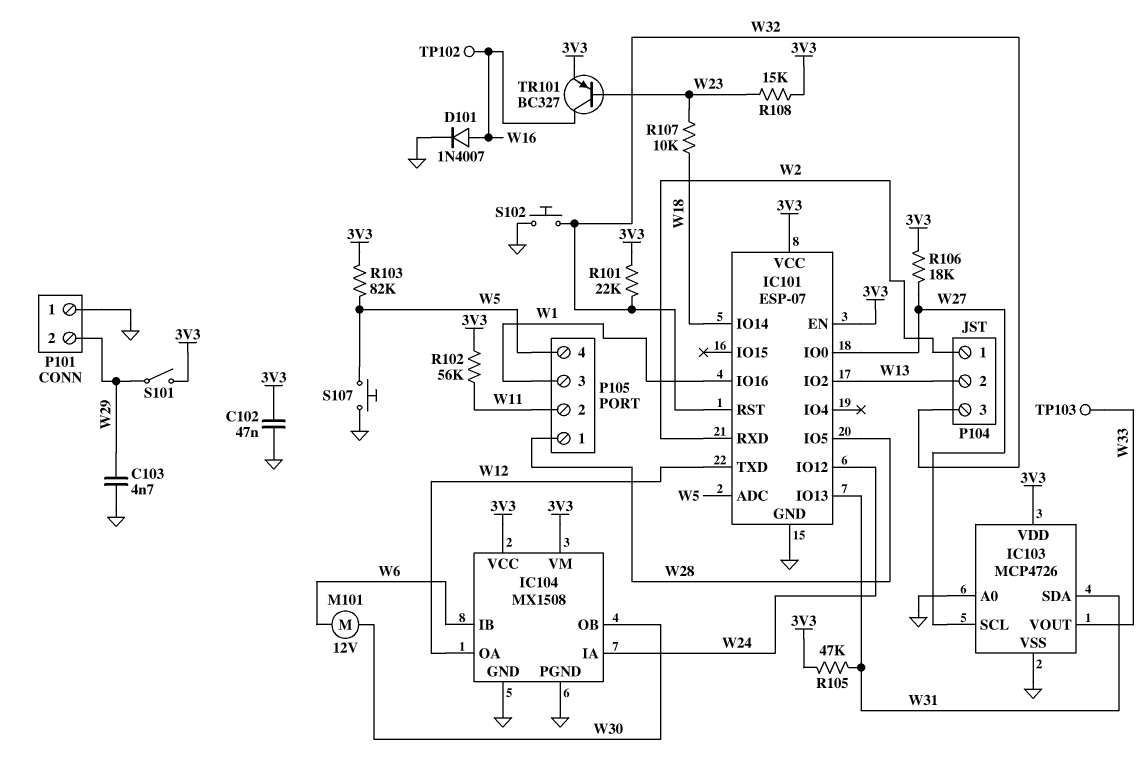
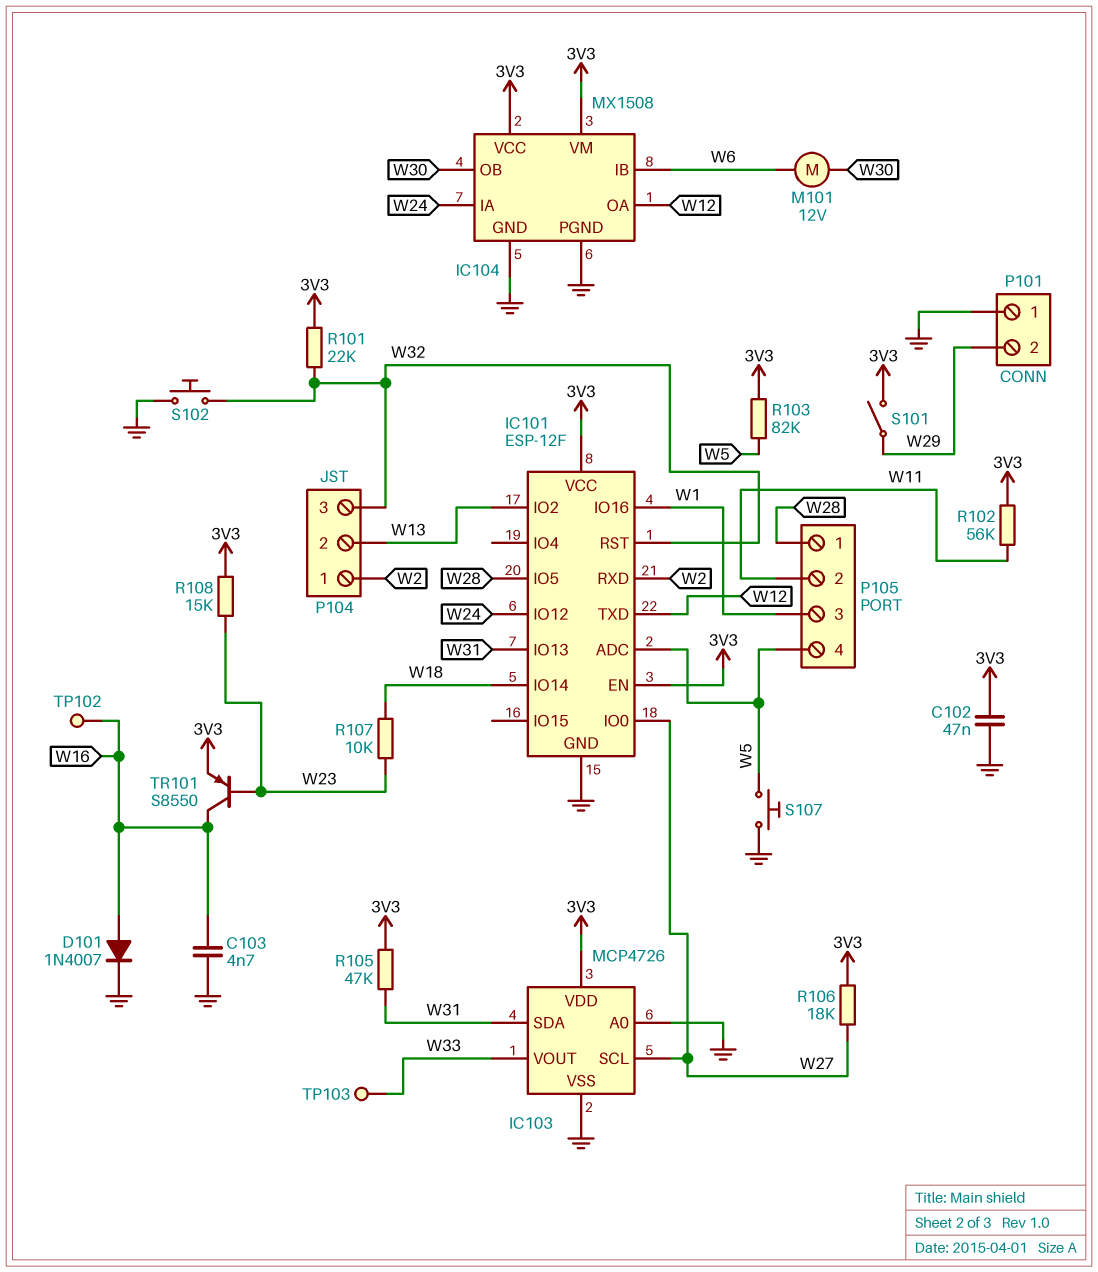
C103: 4.7nF (GND, W29) -> 4.7nF (GND, W16)
IC101: ESP-07 -> ESP-12F
TR101: PNP BC327 (B W23, C W16, E 3V3) -> PNP S8550 (B W23, C W16, E 3V3)

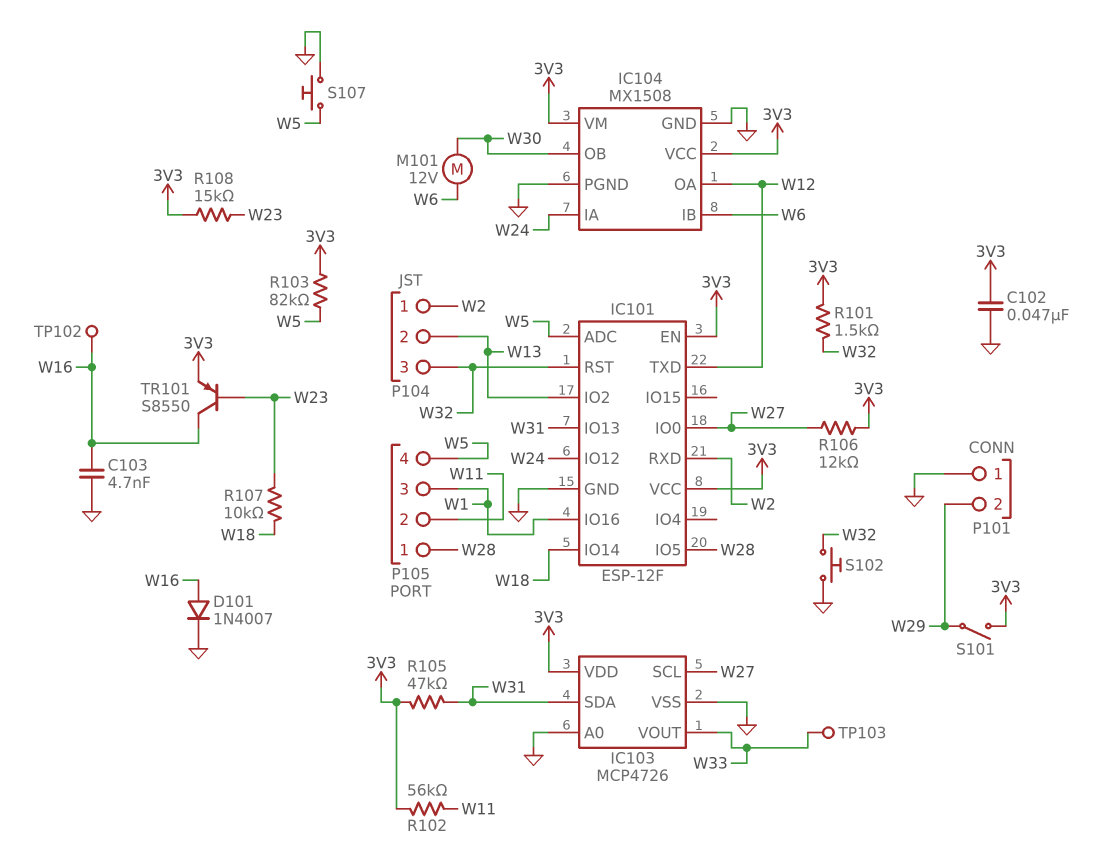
R101: 22k (3V3, W32) -> 1.5k (3V3, W32)
R106: 18k (3V3, W27) -> 12k (3V3, W27)

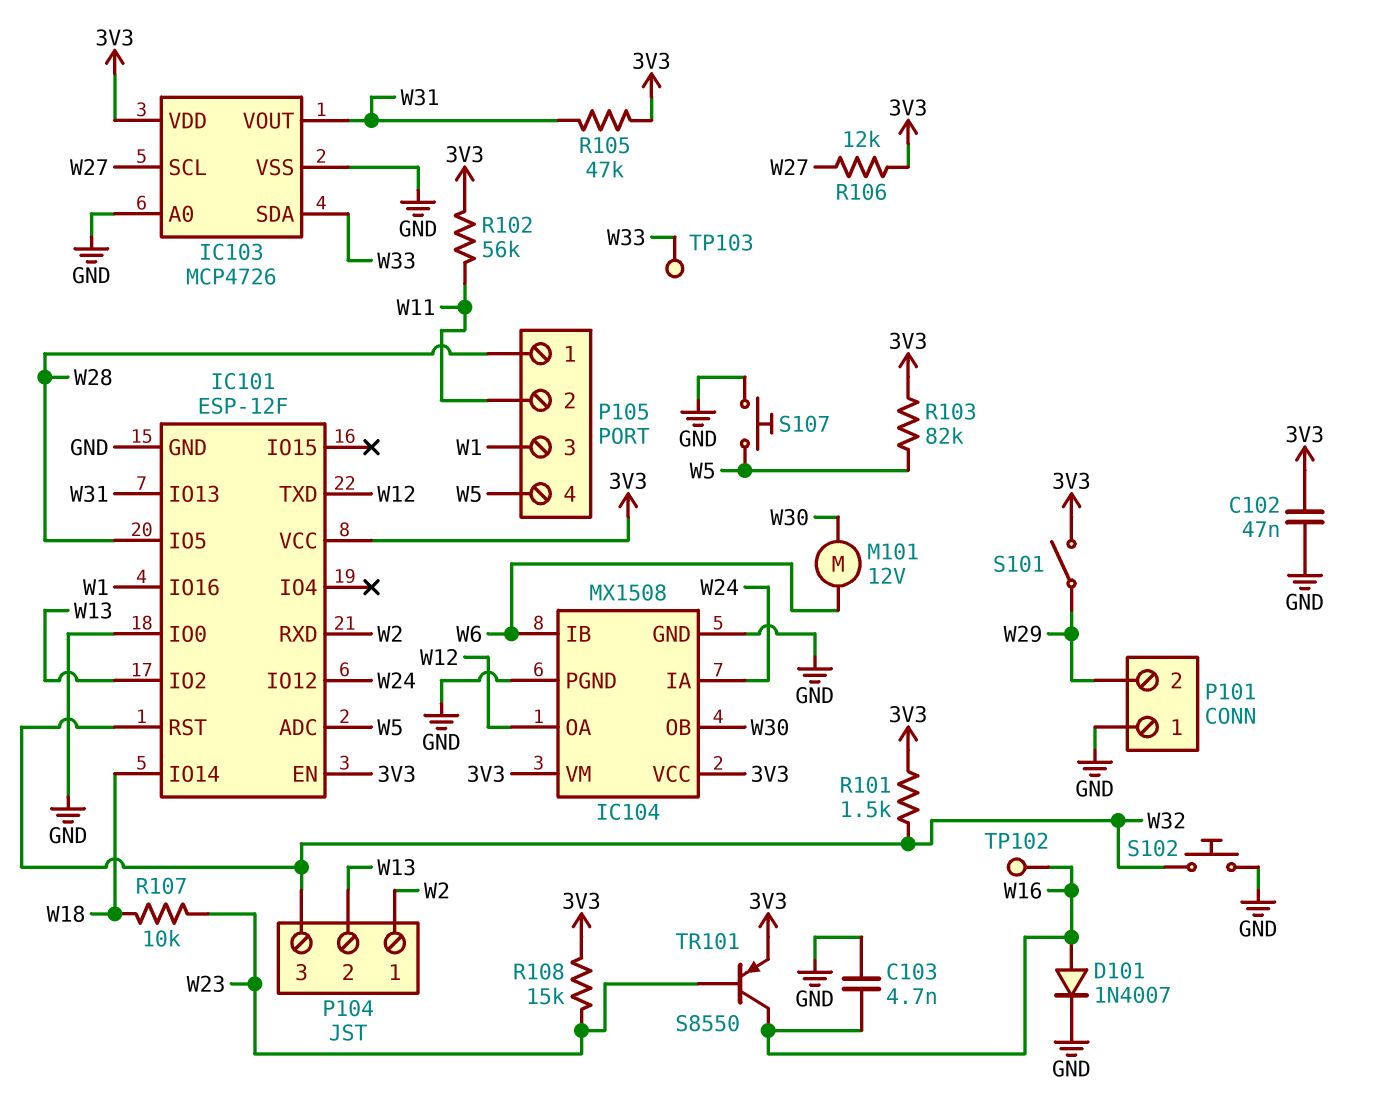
IC101 pin IO0: W27 -> GND
IC103 pin SDA: W31 -> W33
IC103 pin VOUT: W33 -> W31

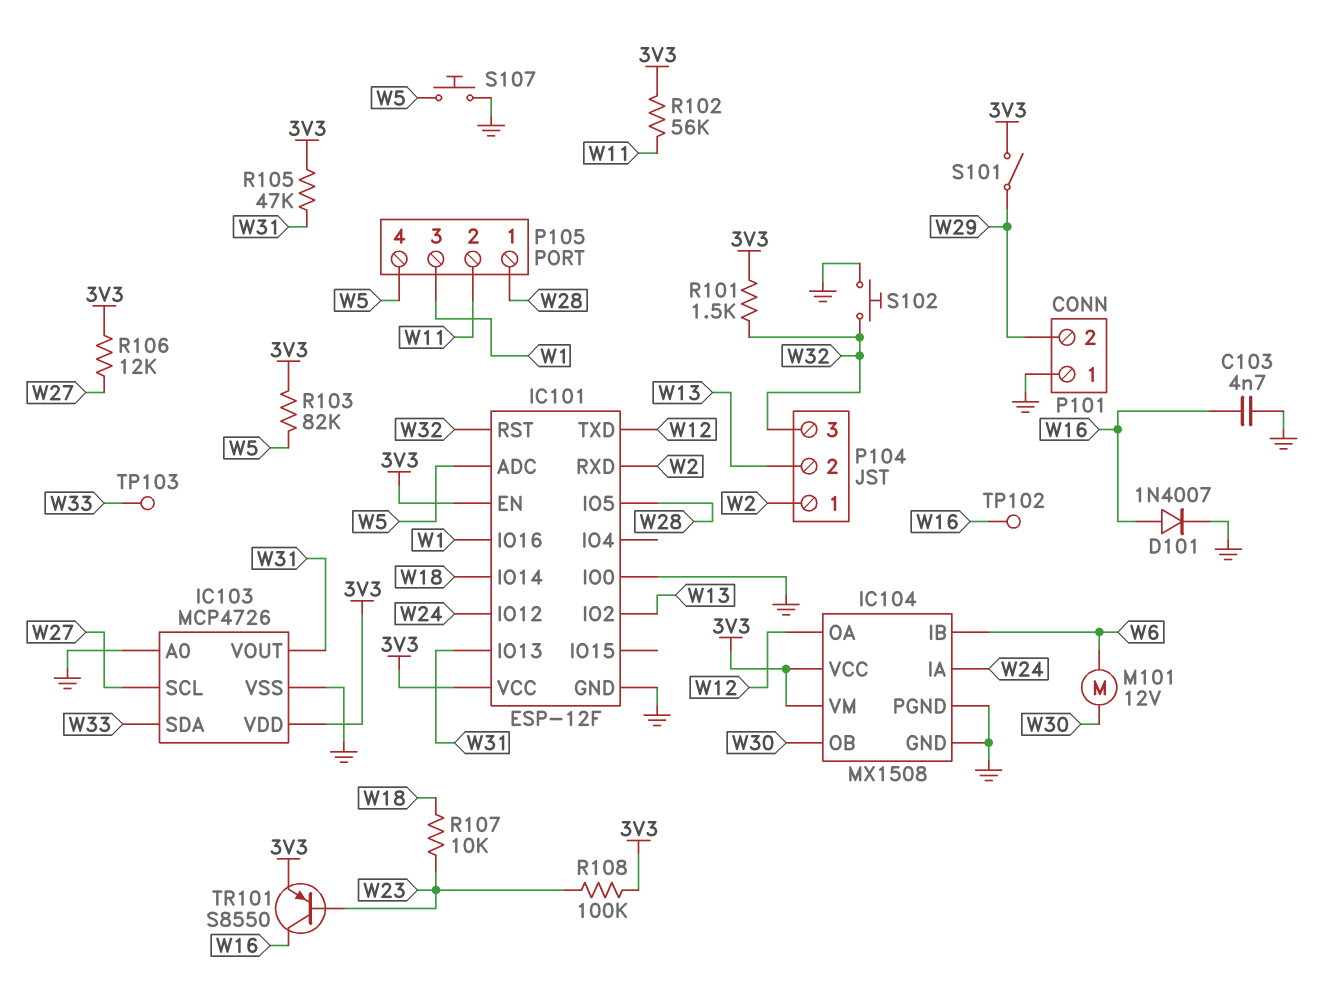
C102: 47nF (3V3, GND) -> none
R108: 15k (3V3, W23) -> 100k (3V3, W23)

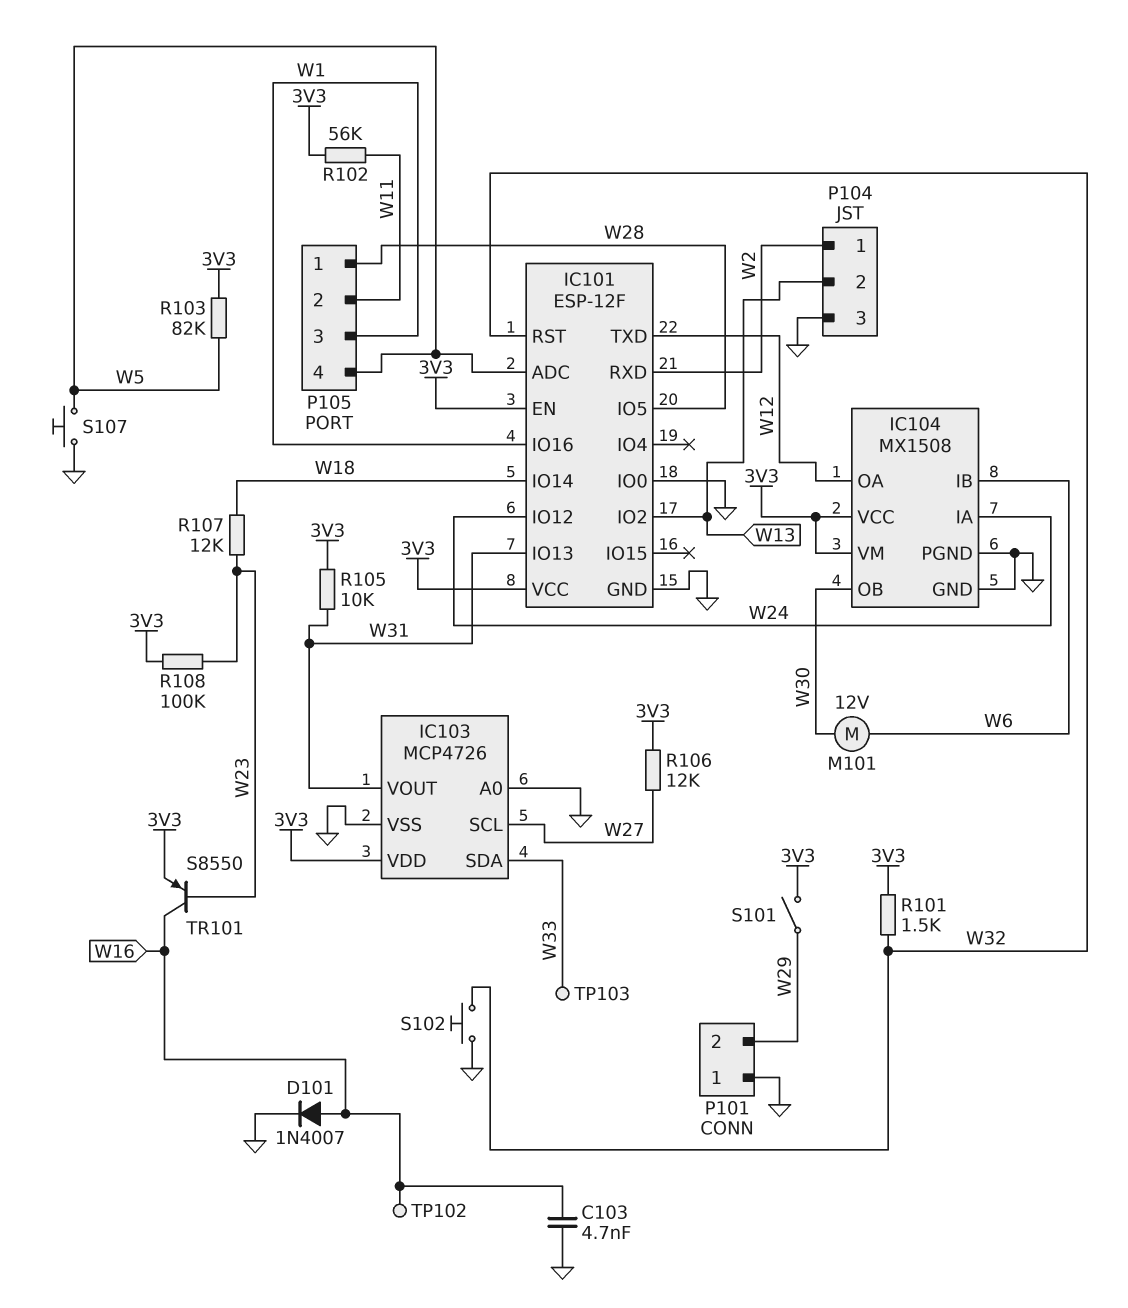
P104 pin 3: W32 -> GND
R105: 47k (3V3, W31) -> 10k (3V3, W31)
R107: 10k (W18, W23) -> 12k (W18, W23)

